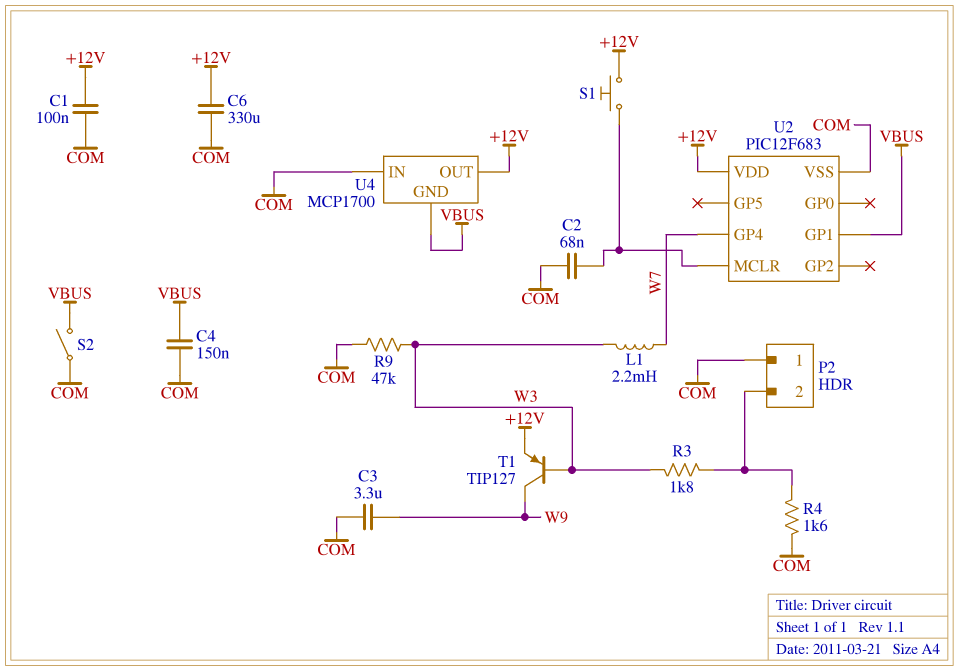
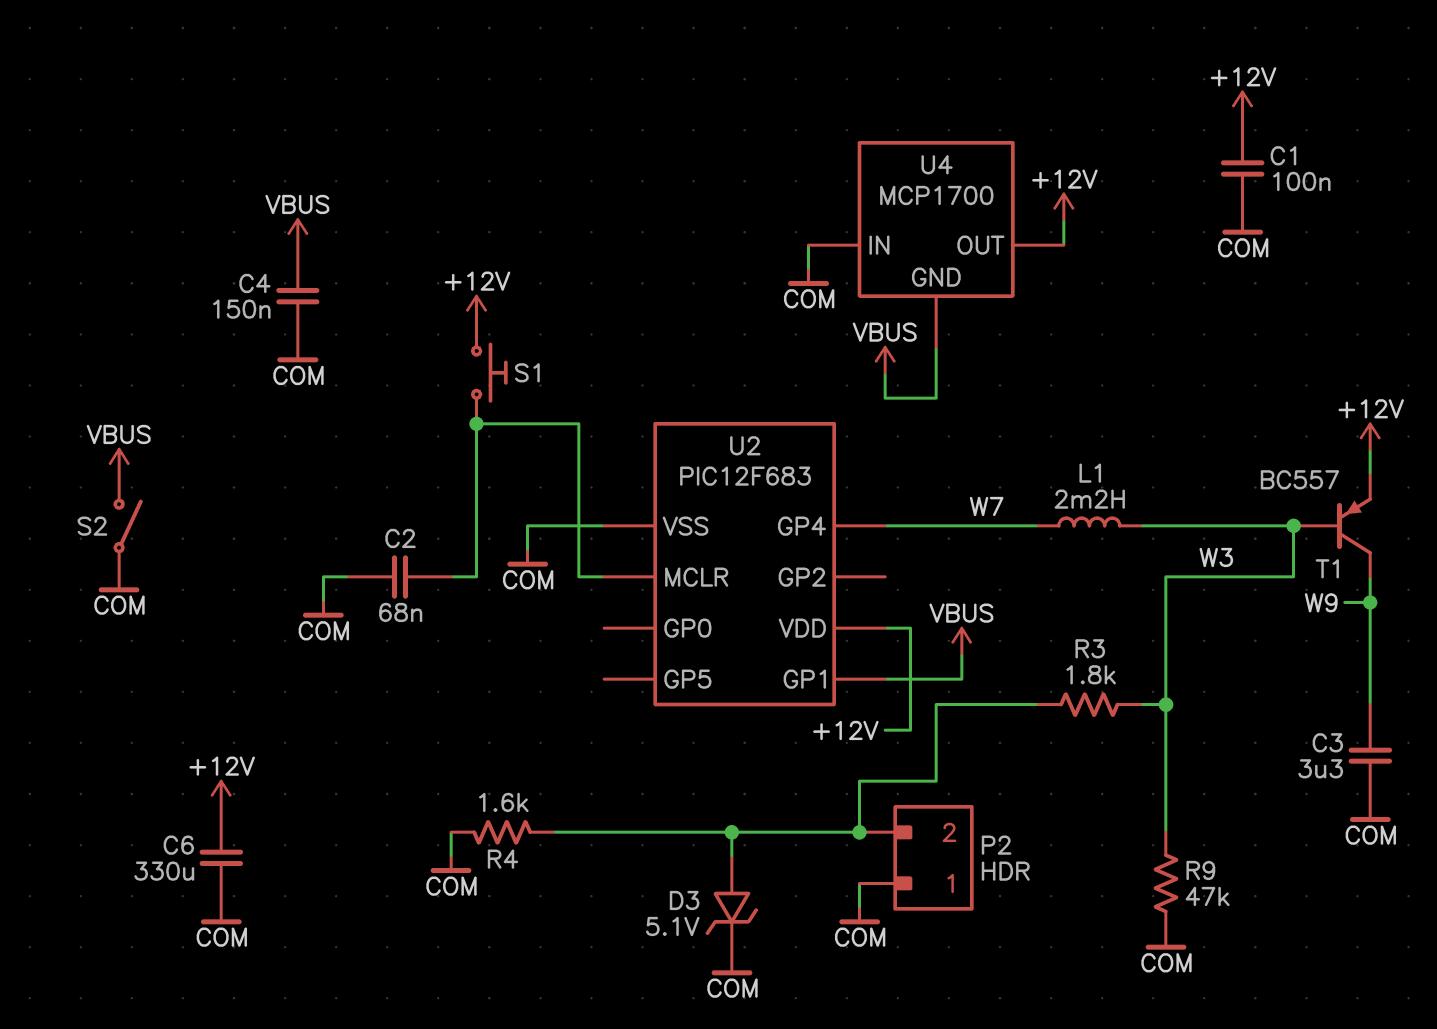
D3: none -> zener 5.1V (A P2/2, K COM)
T1: PNP TIP127 (B W3, C W9, E +12V) -> PNP BC557 (B W3, C W9, E +12V)

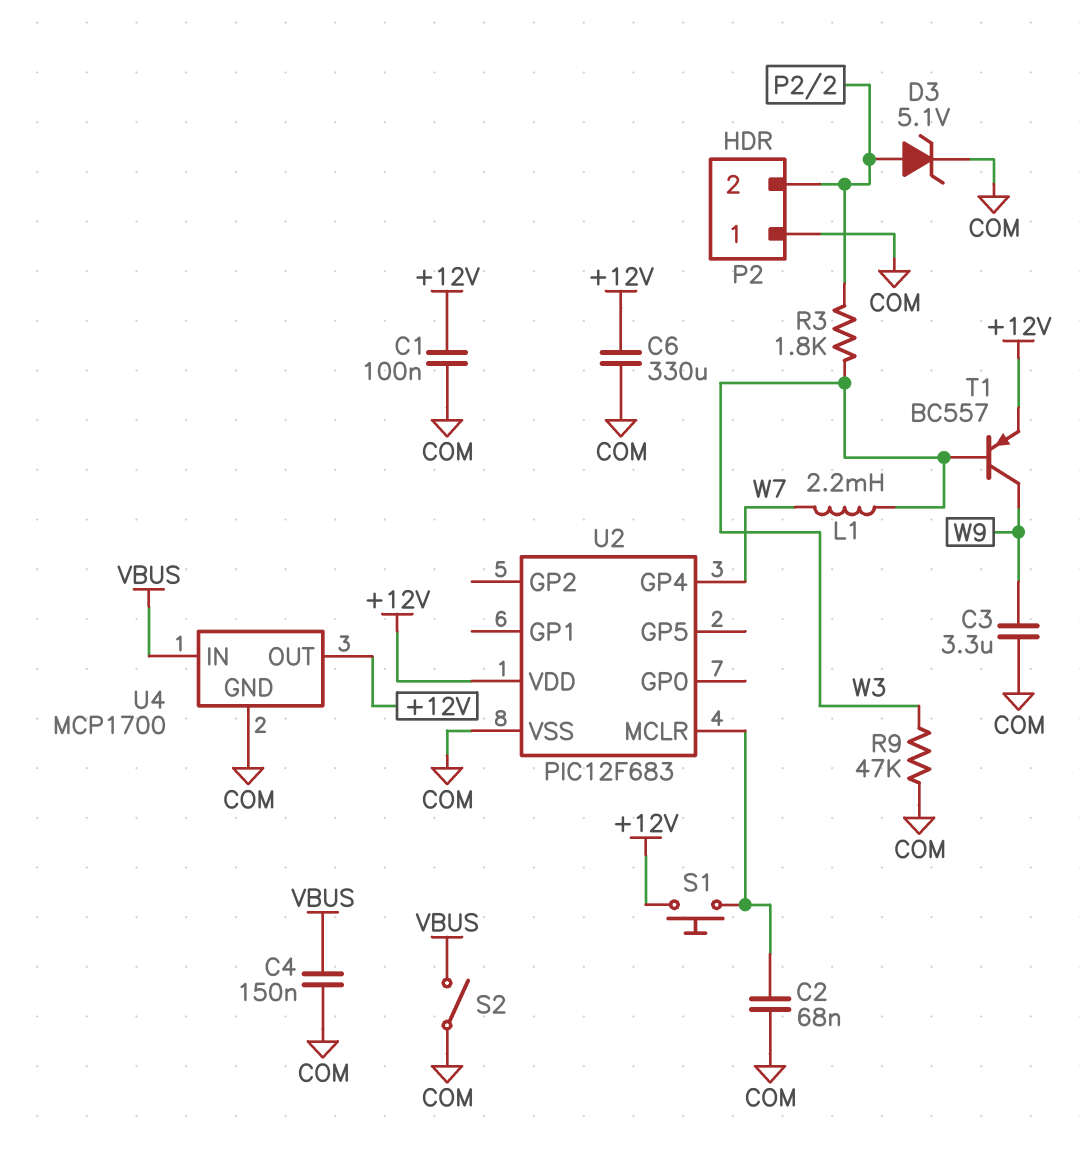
R4: 1.6k (COM, P2/2) -> none
U2 pin GP1: VBUS -> none
U4 pin GND: VBUS -> COM
U4 pin IN: COM -> VBUS

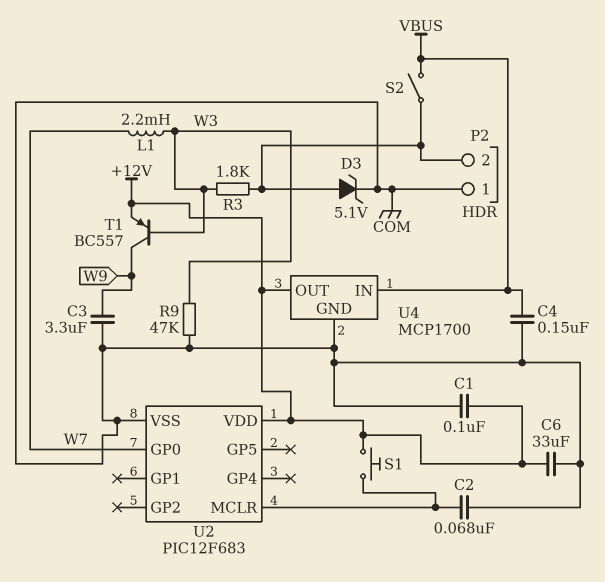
C6: 330uF (+12V, COM) -> 33uF (+12V, COM)
S2: switch (COM, VBUS) -> switch (P2/2, VBUS)
U2 pin GP0: none -> W7
U2 pin GP4: W7 -> none

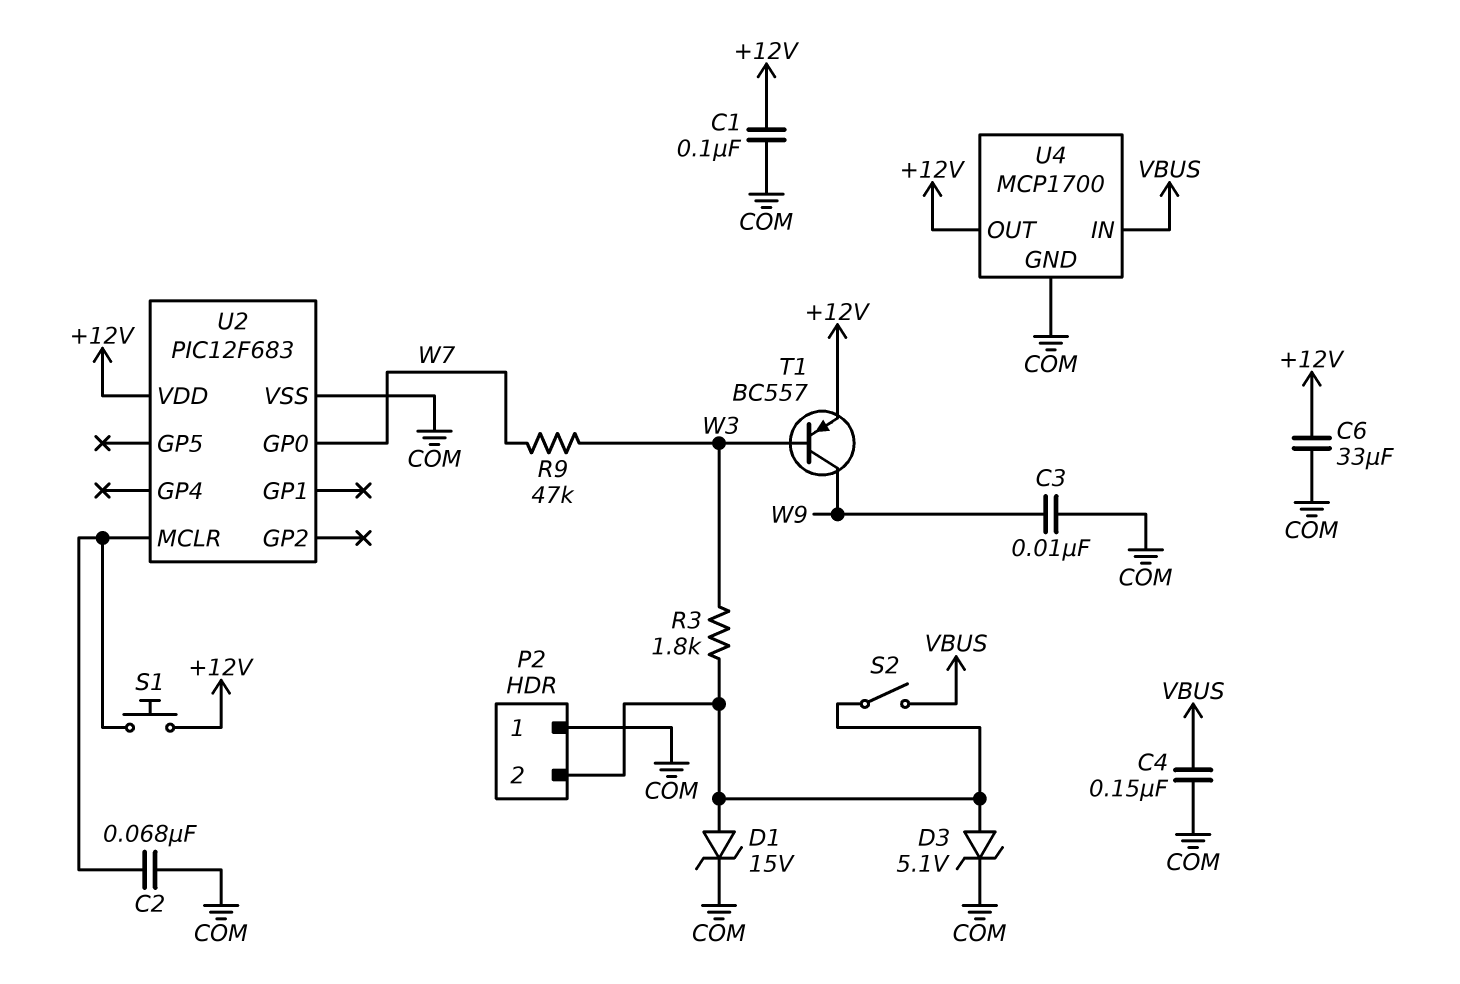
C3: 3.3uF (COM, W9) -> 10nF (COM, W9)
D1: none -> zener 15V (A P2/2, K COM)
L1: 2.2mH (W3, W7) -> none
R9: 47k (COM, W3) -> 47k (W3, W7)

